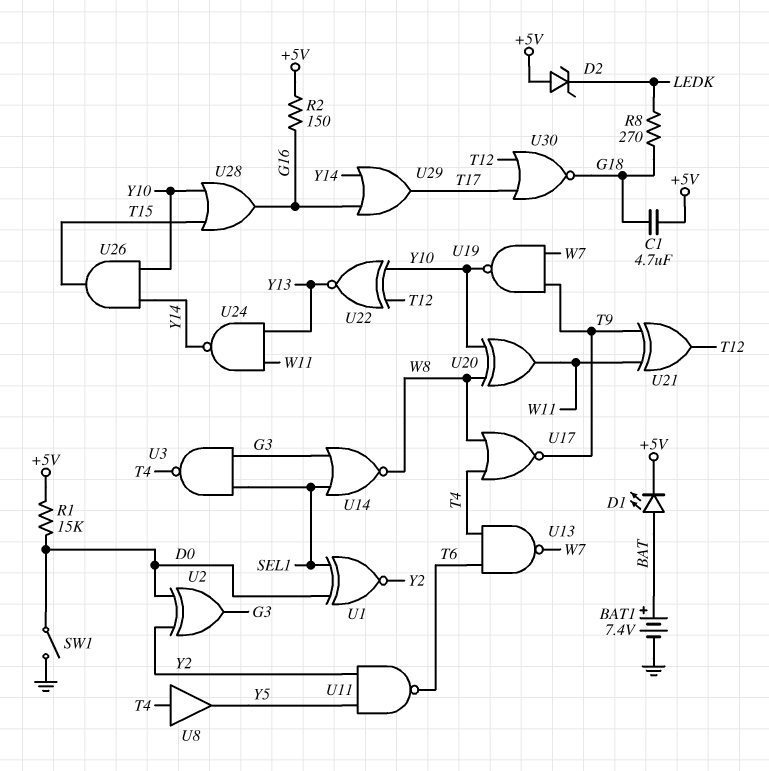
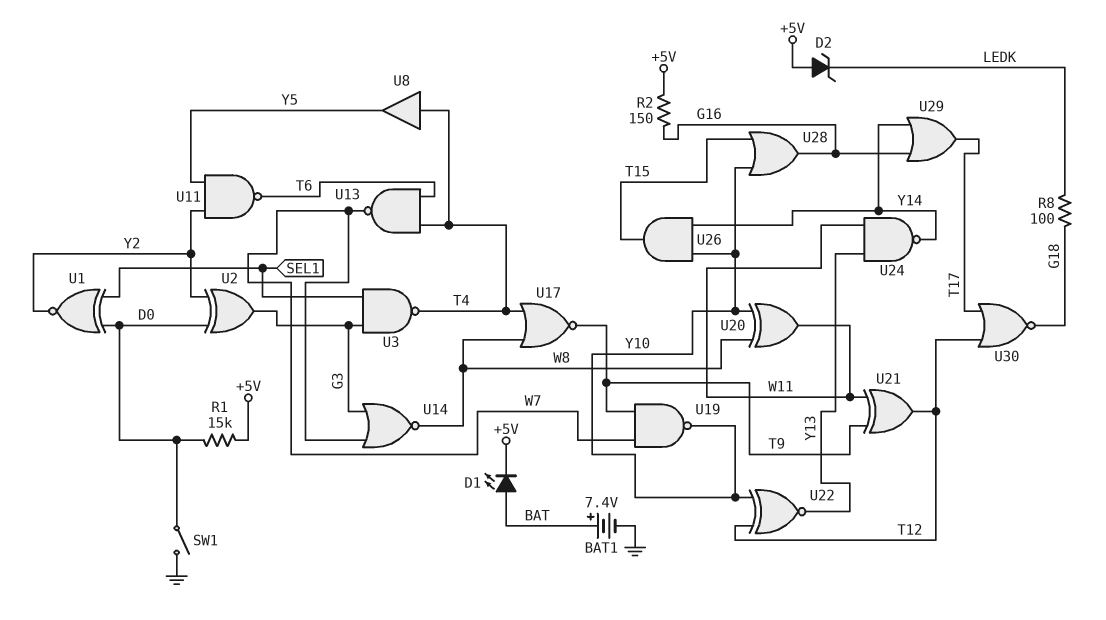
C1: 4.7uF (+5V, G18) -> none
R8: 270 (G18, LEDK) -> 100 (G18, LEDK)
U14: NOR (in G3, in SEL1, out W8) -> NOR (in G3, in W7, out W8)

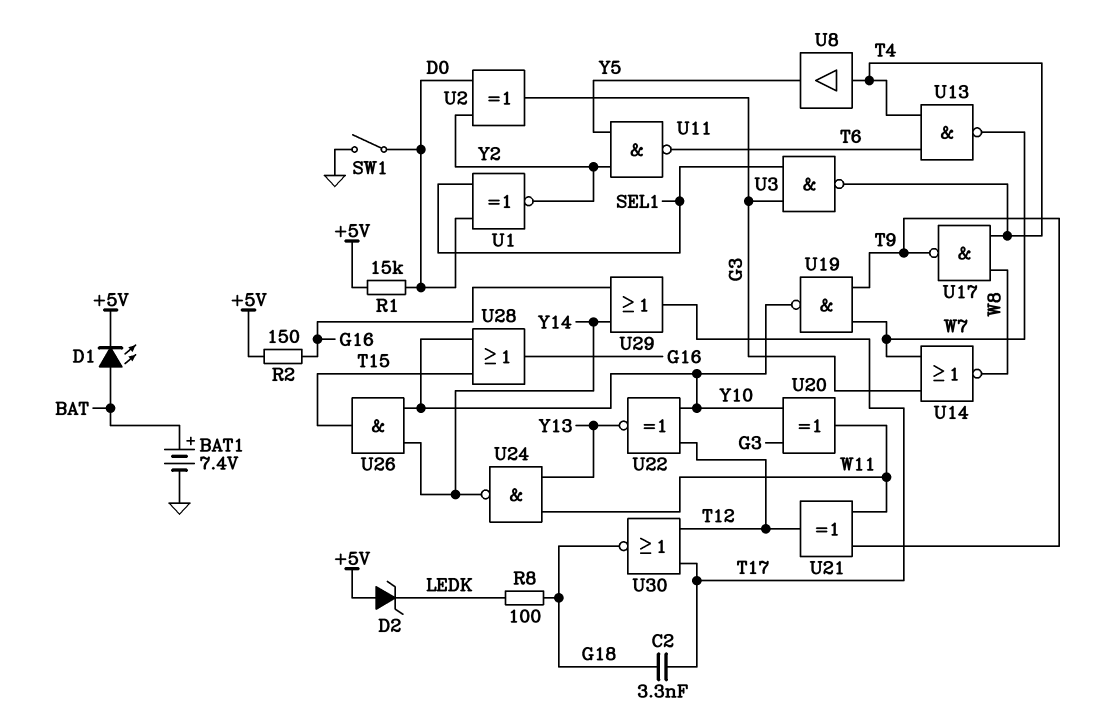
C2: none -> 3.3nF (G18, T17)
U17: NOR (in T4, in W8, out T9) -> NAND (in T4, in W8, out T9)
U20: XOR (in W8, in Y10, out W11) -> XOR (in G3, in Y10, out W11)

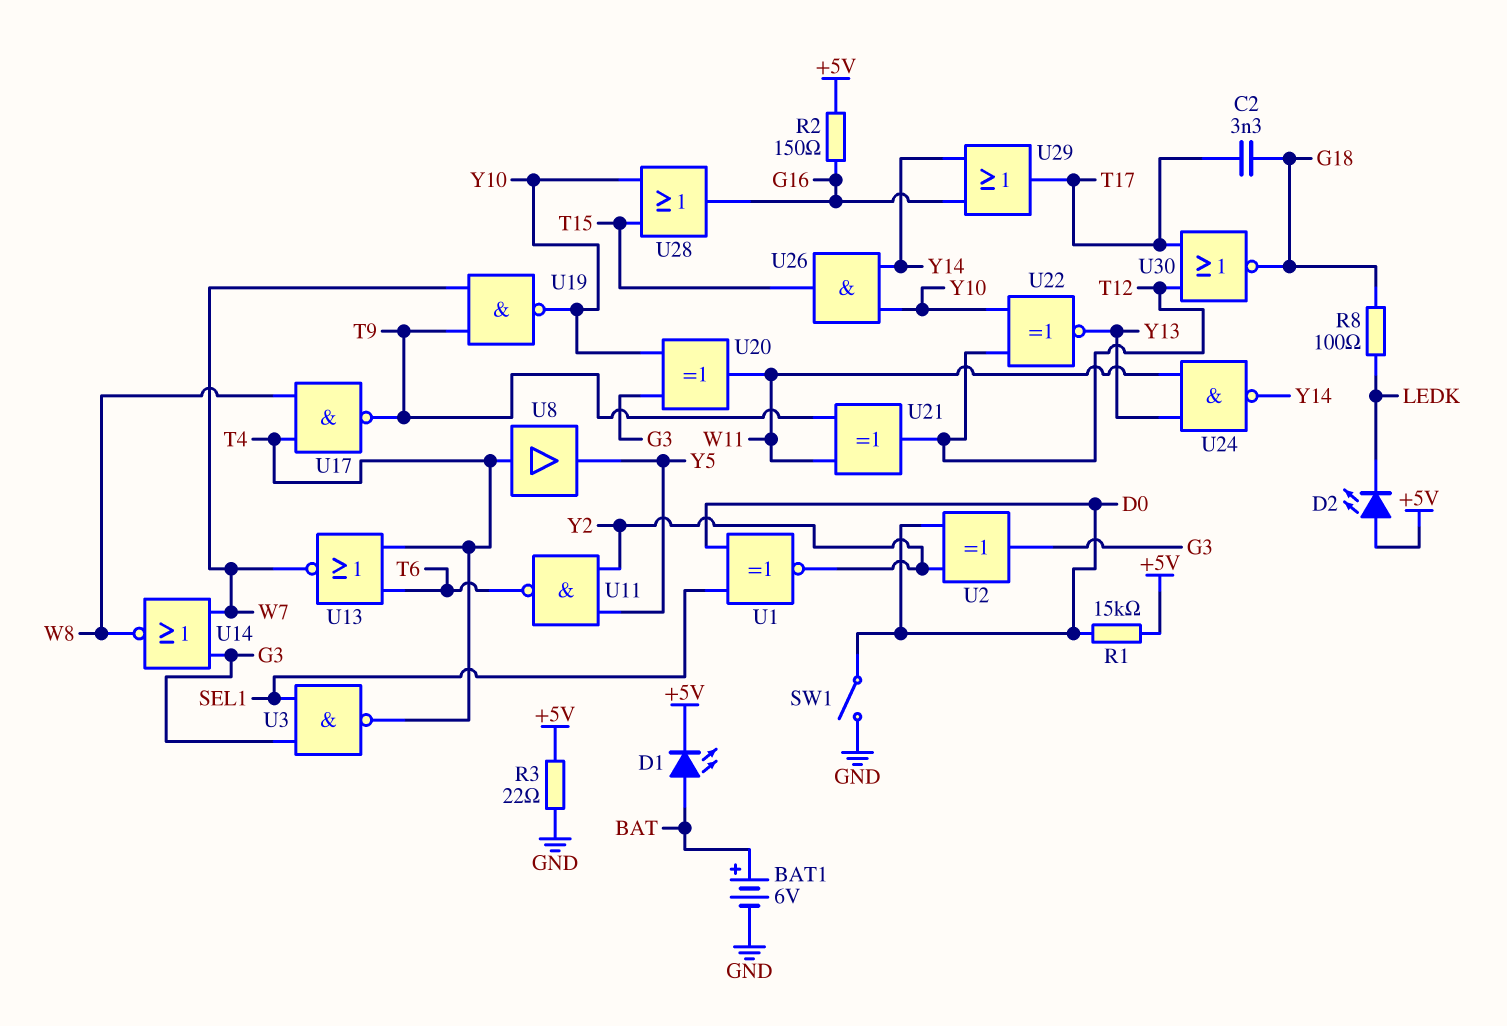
BAT1: 7.4V (plus BAT, minus GND) -> 6V (plus BAT, minus GND)
D2: zener (A +5V, K LEDK) -> LED (A +5V, K LEDK)
R3: none -> 22 (+5V, GND)
U13: NAND (in T4, in T6, out W7) -> NOR (in T4, in T6, out W7)

